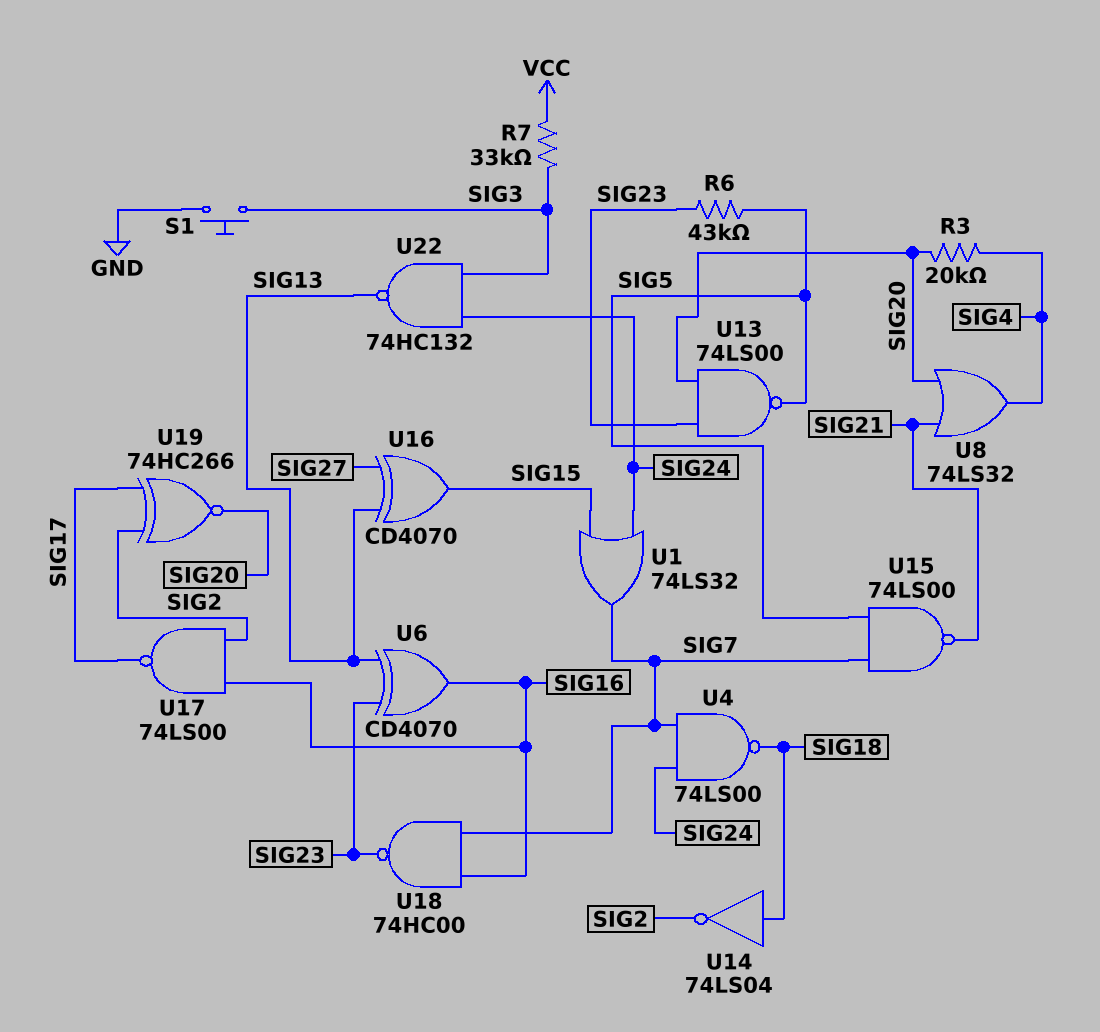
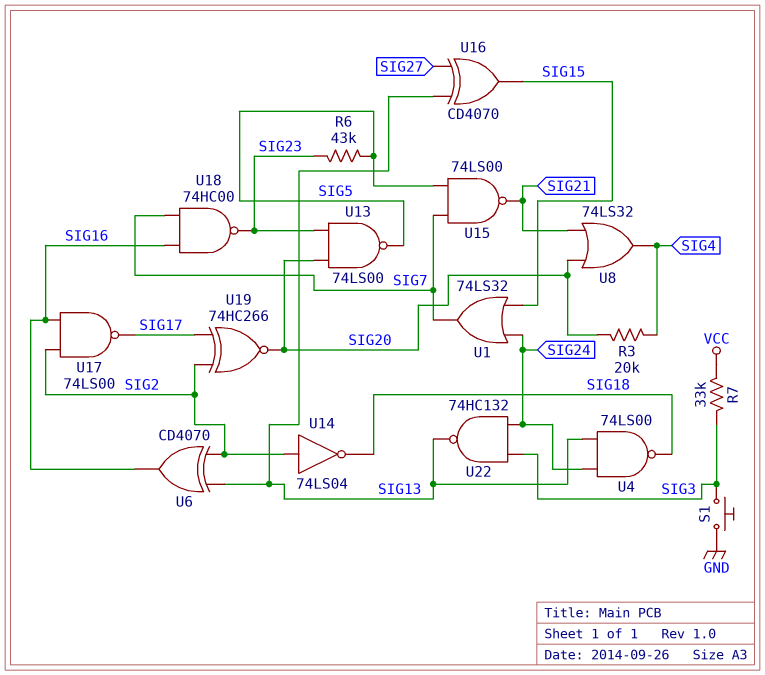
U4: NAND 74LS00 (in SIG7, in SIG24, out SIG18) -> NAND 74LS00 (in SIG13, in SIG24, out SIG18)
U6: XOR CD4070 (in SIG13, in SIG23, out SIG16) -> XOR CD4070 (in SIG2, in SIG13, out SIG16)
U14: NOT 74LS04 (in SIG18, out SIG2) -> NOT 74LS04 (in SIG2, out SIG18)

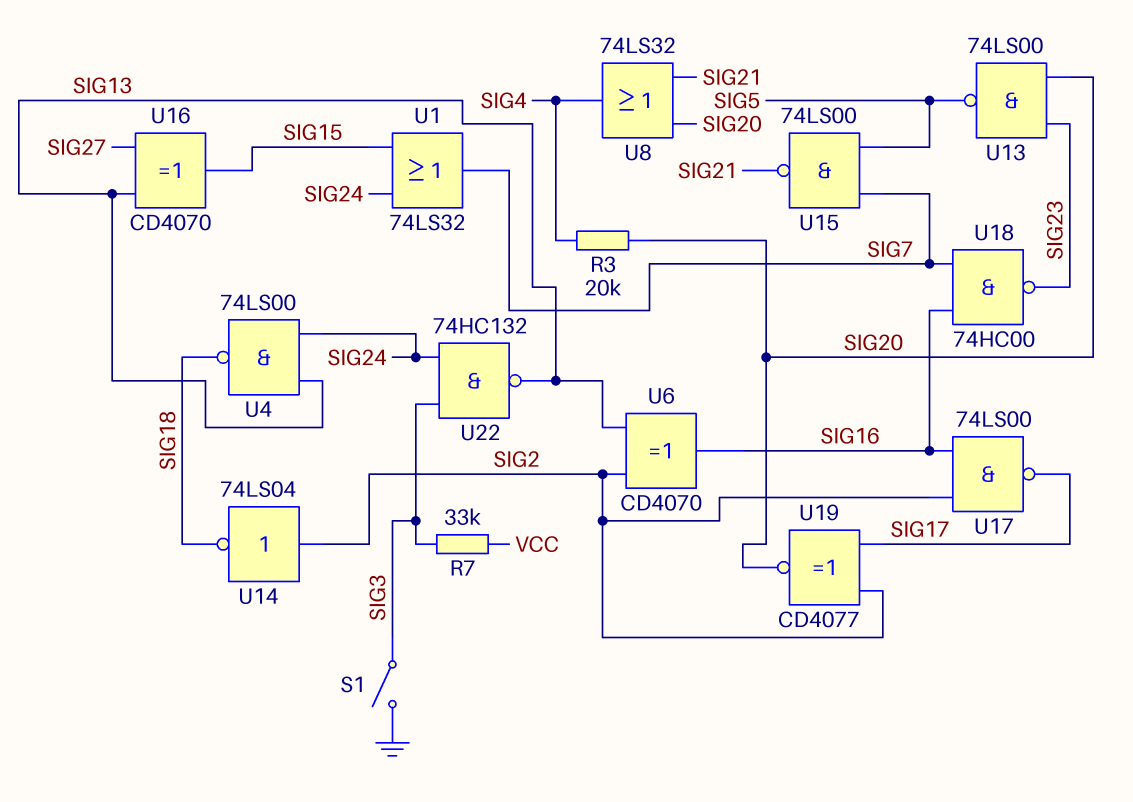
R6: 43k (SIG5, SIG23) -> none
S1: button (GND, SIG3) -> switch (GND, SIG3)
U19: XNOR 74HC266 (in SIG2, in SIG17, out SIG20) -> XNOR CD4077 (in SIG2, in SIG17, out SIG20)

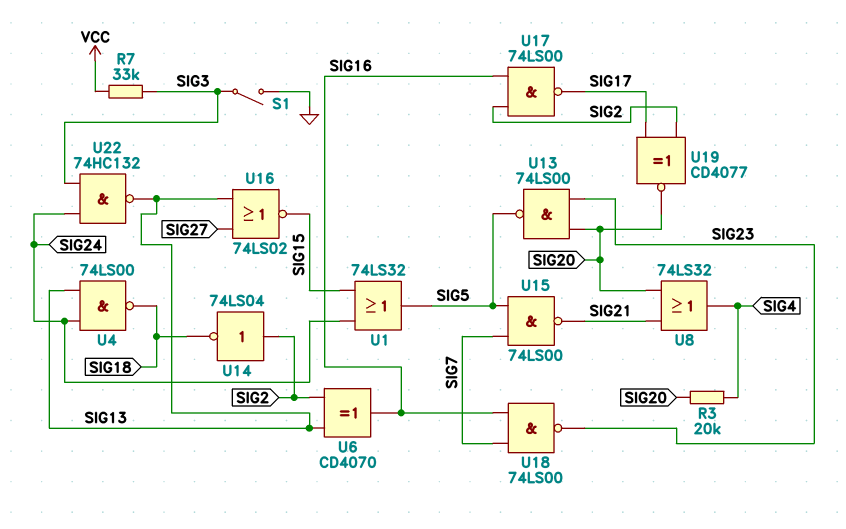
U1: OR 74LS32 (in SIG15, in SIG24, out SIG7) -> OR 74LS32 (in SIG15, in SIG24, out SIG5)
U16: XOR CD4070 (in SIG13, in SIG27, out SIG15) -> NOR 74LS02 (in SIG13, in SIG27, out SIG15)
U18: NAND 74HC00 (in SIG7, in SIG16, out SIG23) -> NAND 74LS00 (in SIG7, in SIG16, out SIG23)

